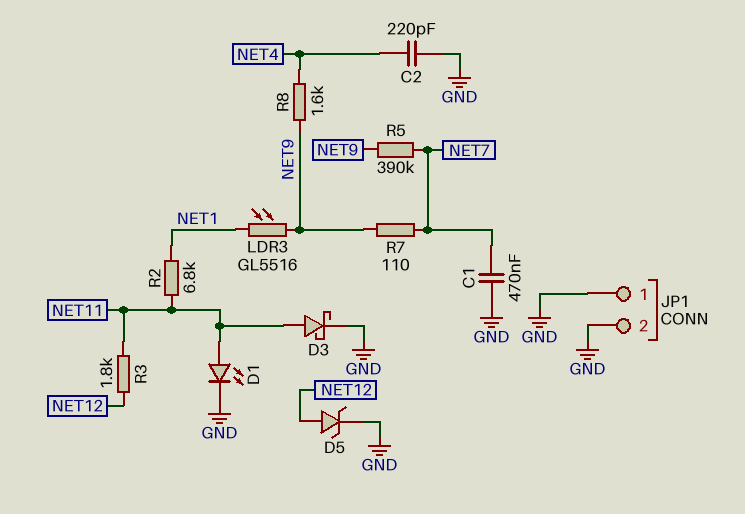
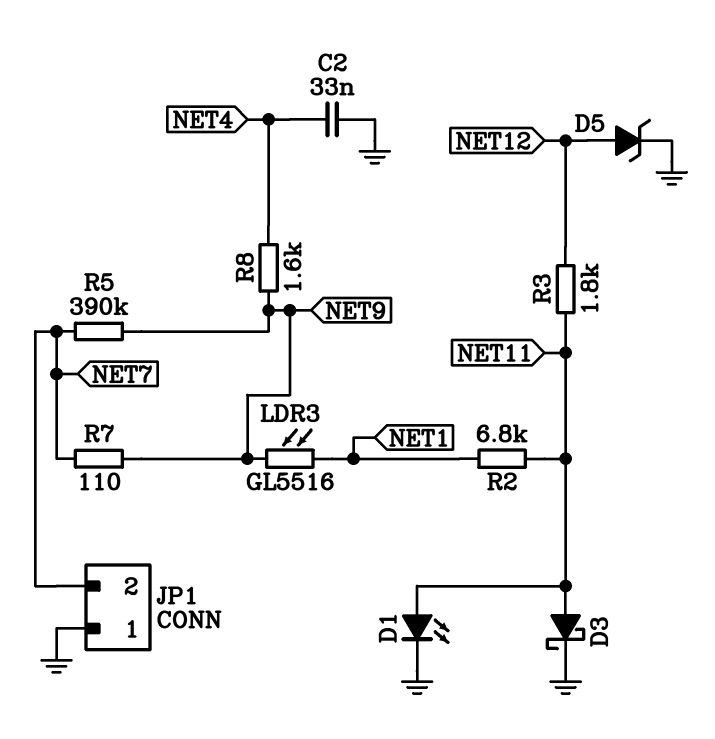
C1: 470nF (GND, NET7) -> none
C2: 220pF (GND, NET4) -> 33nF (GND, NET4)
JP1 pin 2: GND -> NET7

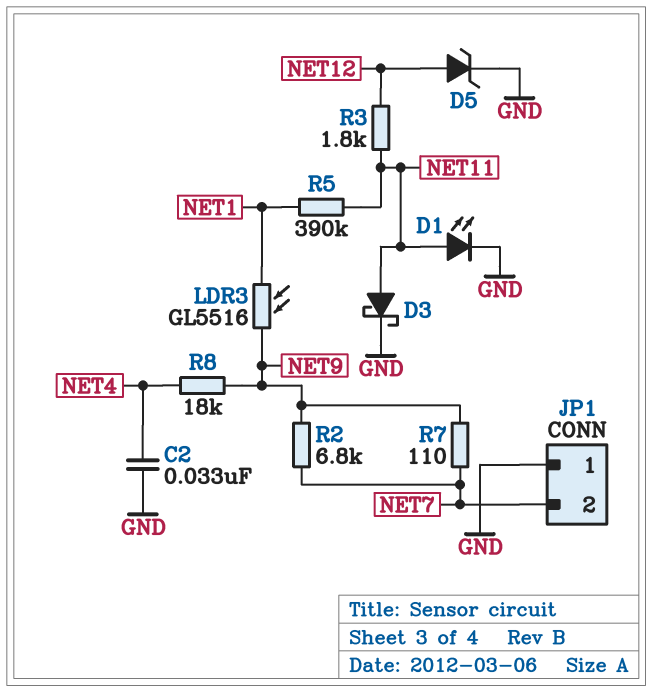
R2: 6.8k (NET1, NET11) -> 6.8k (NET7, NET9)
R5: 390k (NET7, NET9) -> 390k (NET1, NET11)
R8: 1.6k (NET4, NET9) -> 18k (NET4, NET9)

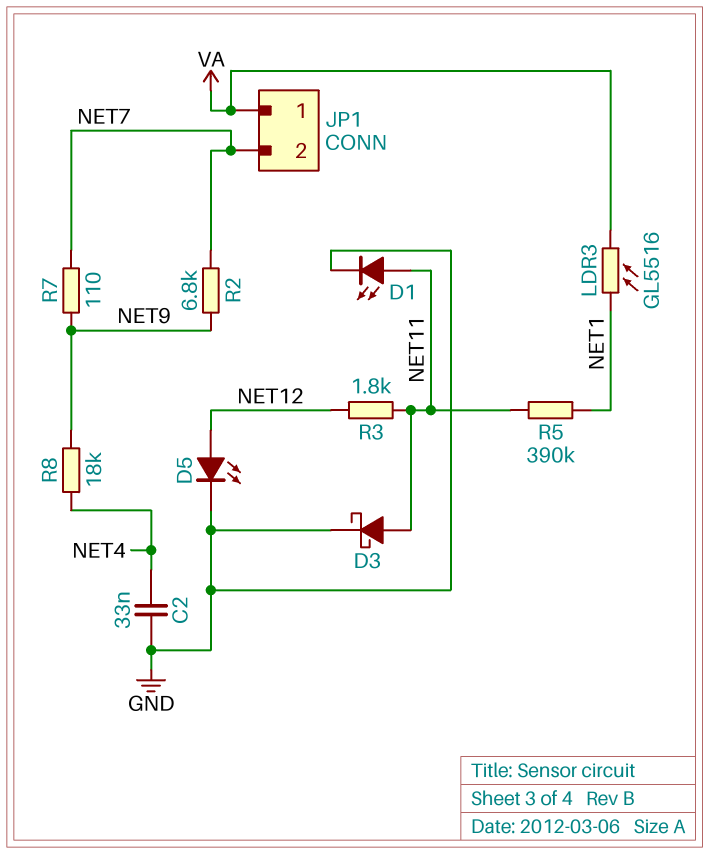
D5: zener (A NET12, K GND) -> LED (A NET12, K GND)
JP1 pin 1: GND -> VA
LDR3: GL5516 (NET1, NET9) -> GL5516 (NET1, VA)

